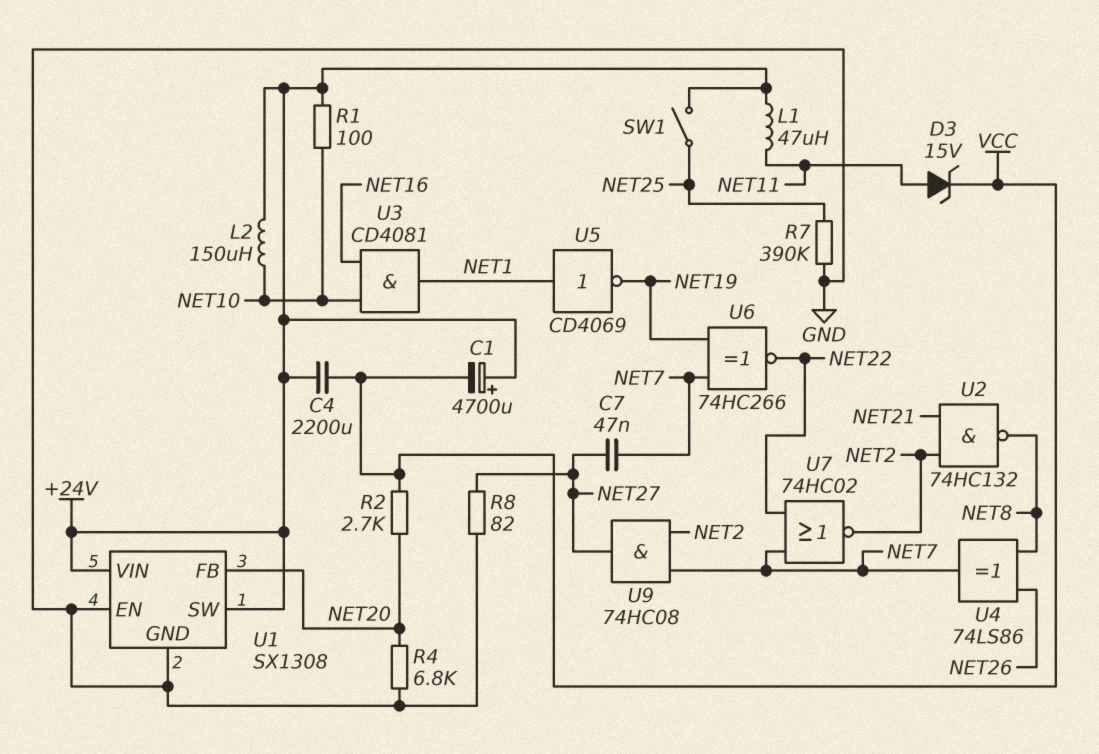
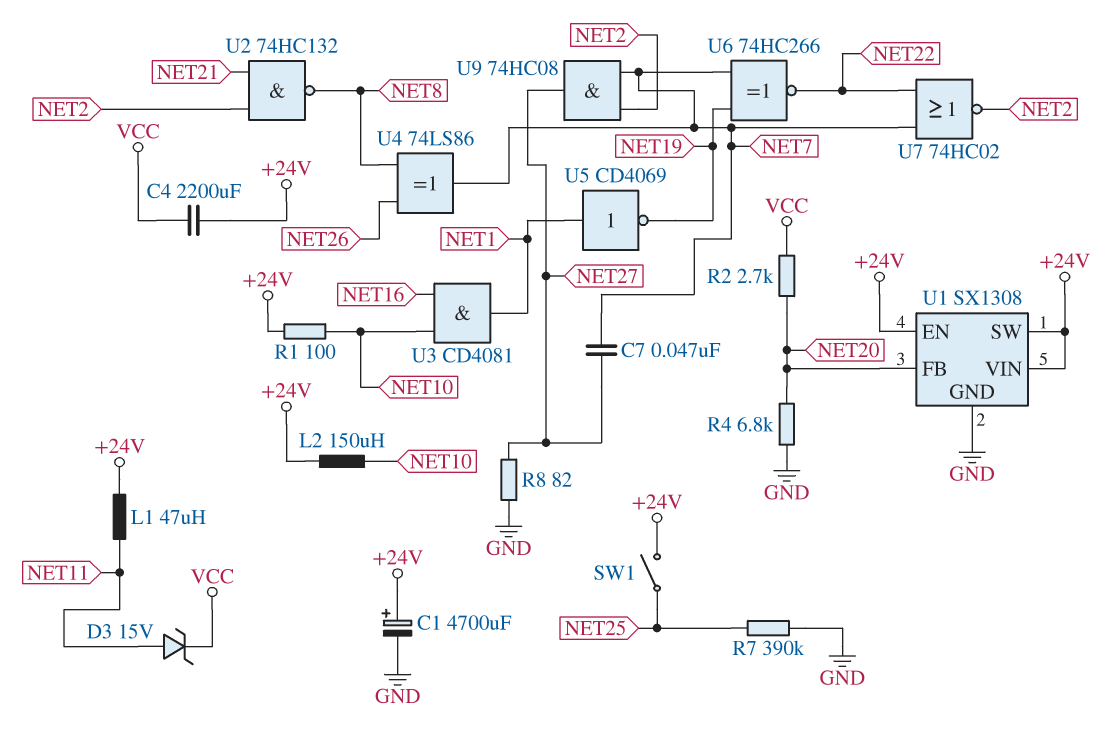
C1: 4700uF (plus +24V, minus VCC) -> 4700uF (plus +24V, minus GND)
U1 pin EN: GND -> +24V

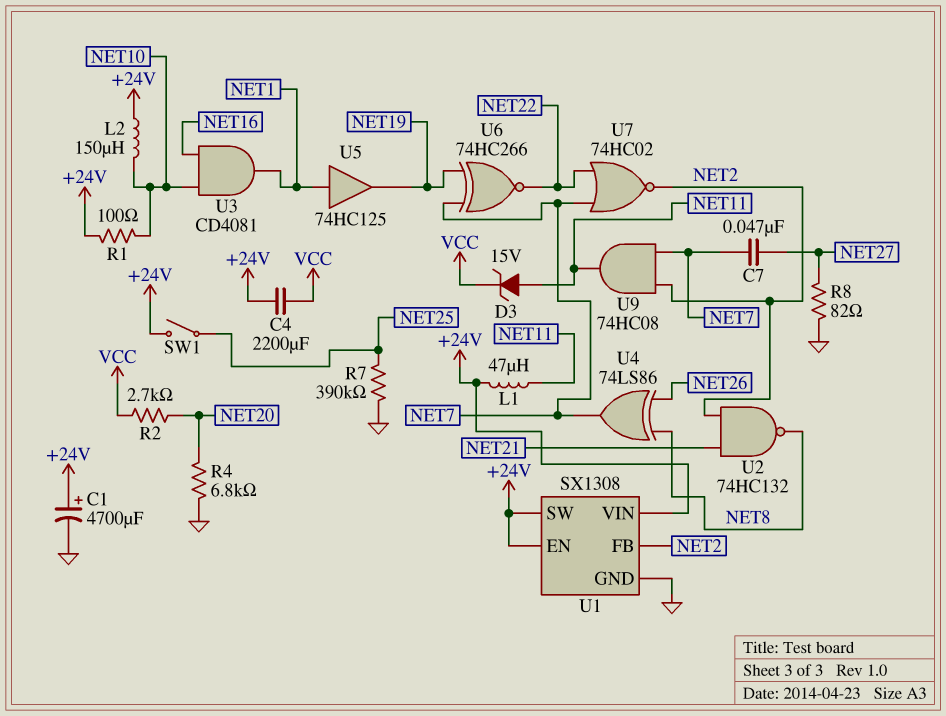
U1 pin FB: NET20 -> NET2
U5: NOT CD4069 (in NET1, out NET19) -> buffer 74HC125 (in NET1, out NET19)
U9: AND 74HC08 (in NET2, in NET7, out NET27) -> AND 74HC08 (in NET2, in NET7, out NET11)

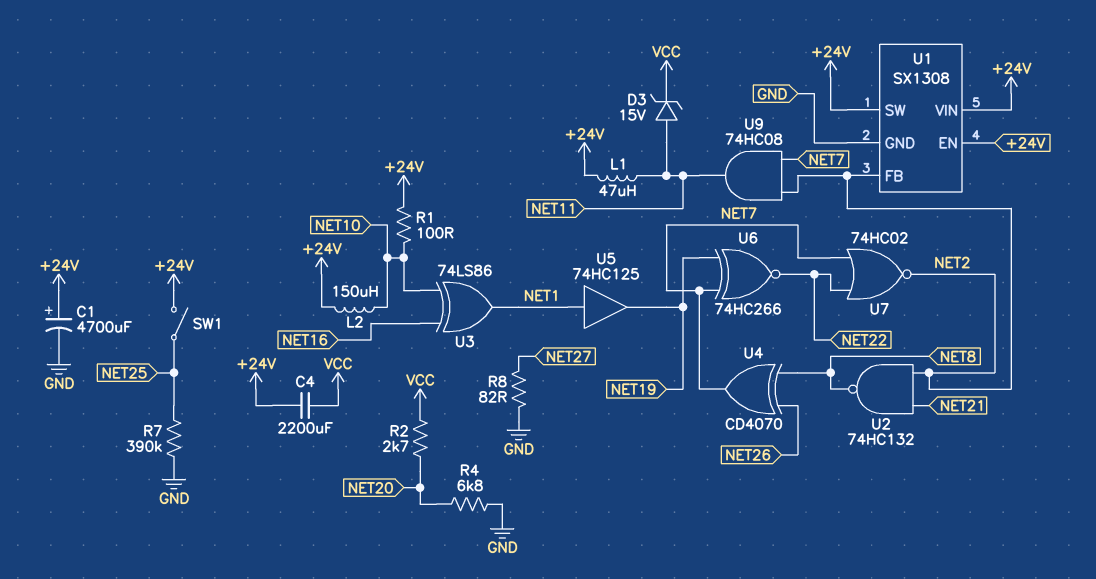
C7: 47nF (NET7, NET27) -> none
U3: AND CD4081 (in NET10, in NET16, out NET1) -> XOR 74LS86 (in NET10, in NET16, out NET1)
U4: XOR 74LS86 (in NET8, in NET26, out NET7) -> XOR CD4070 (in NET8, in NET26, out NET7)

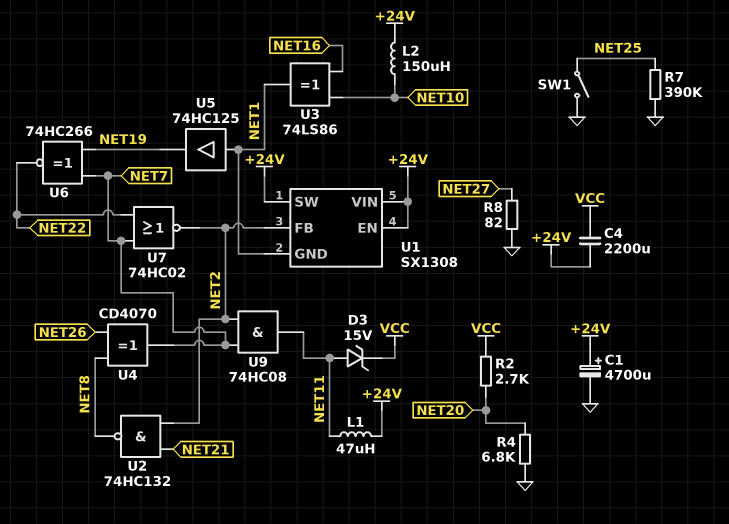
R1: 100 (+24V, NET10) -> none
SW1: switch (+24V, NET25) -> switch (GND, NET25)
U1 pin GND: GND -> NET1

